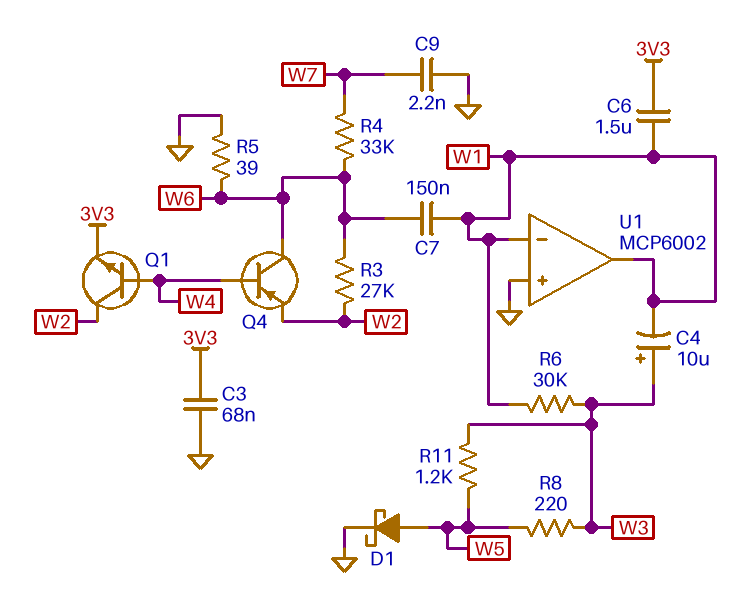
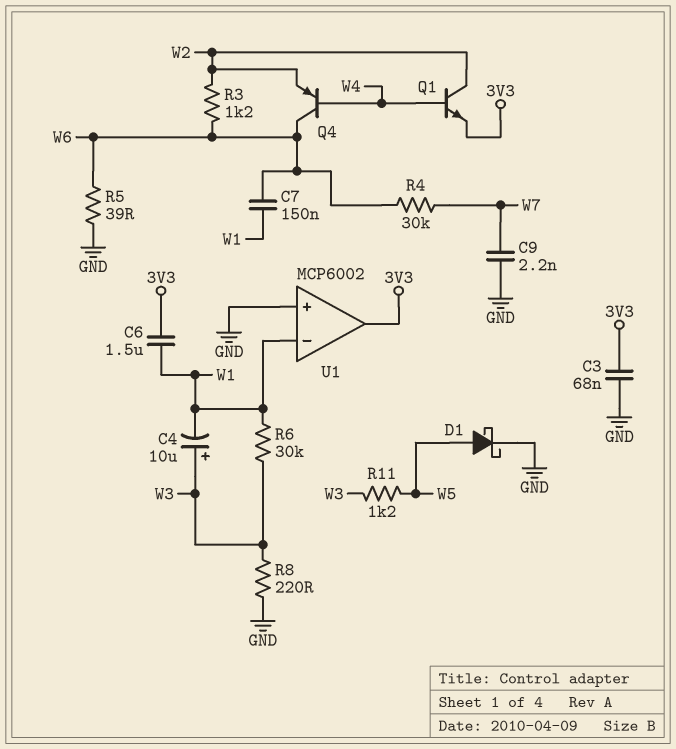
R3: 27k (W2, W6) -> 1.2k (W2, W6)
R4: 33k (W6, W7) -> 30k (W6, W7)
R8: 220 (W3, W5) -> 220 (GND, W3)
U1 pin out: W1 -> 3V3

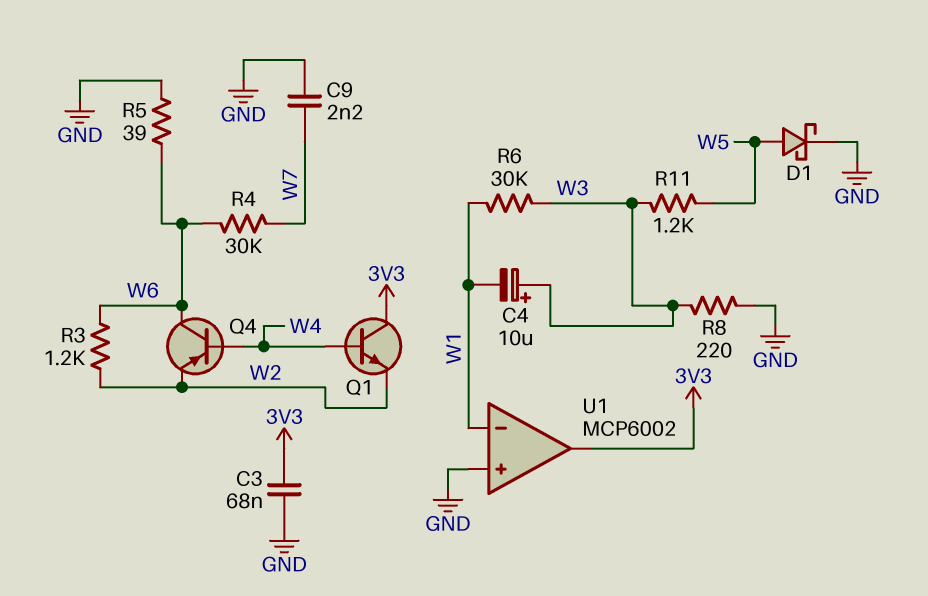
C6: 1.5uF (3V3, W1) -> none
C7: 150nF (W1, W6) -> none
Q1: NPN (B W4, C W2, E 3V3) -> NPN (B W4, C 3V3, E W2)

